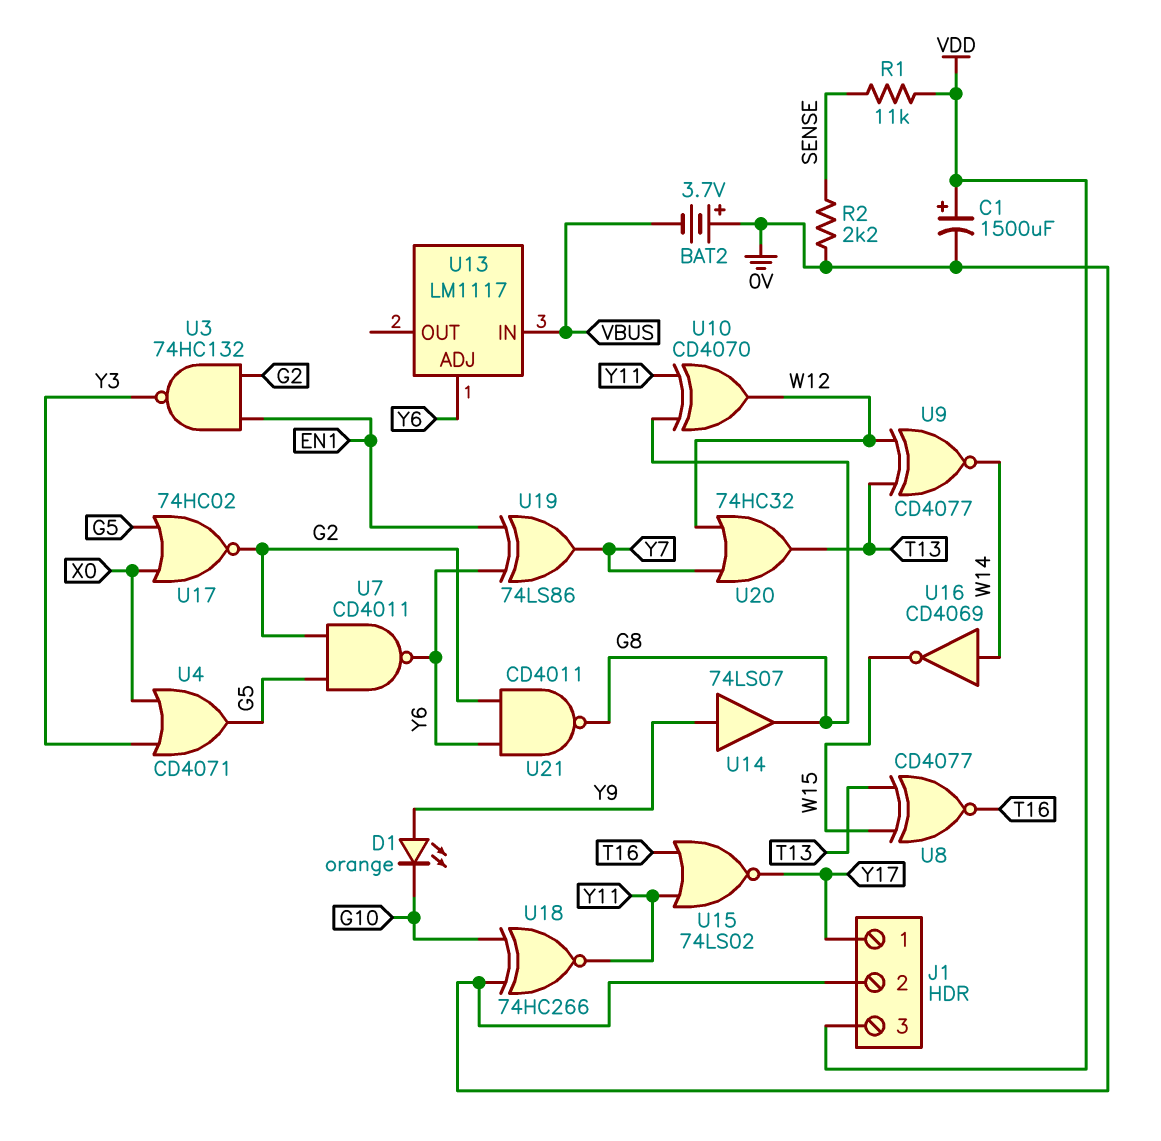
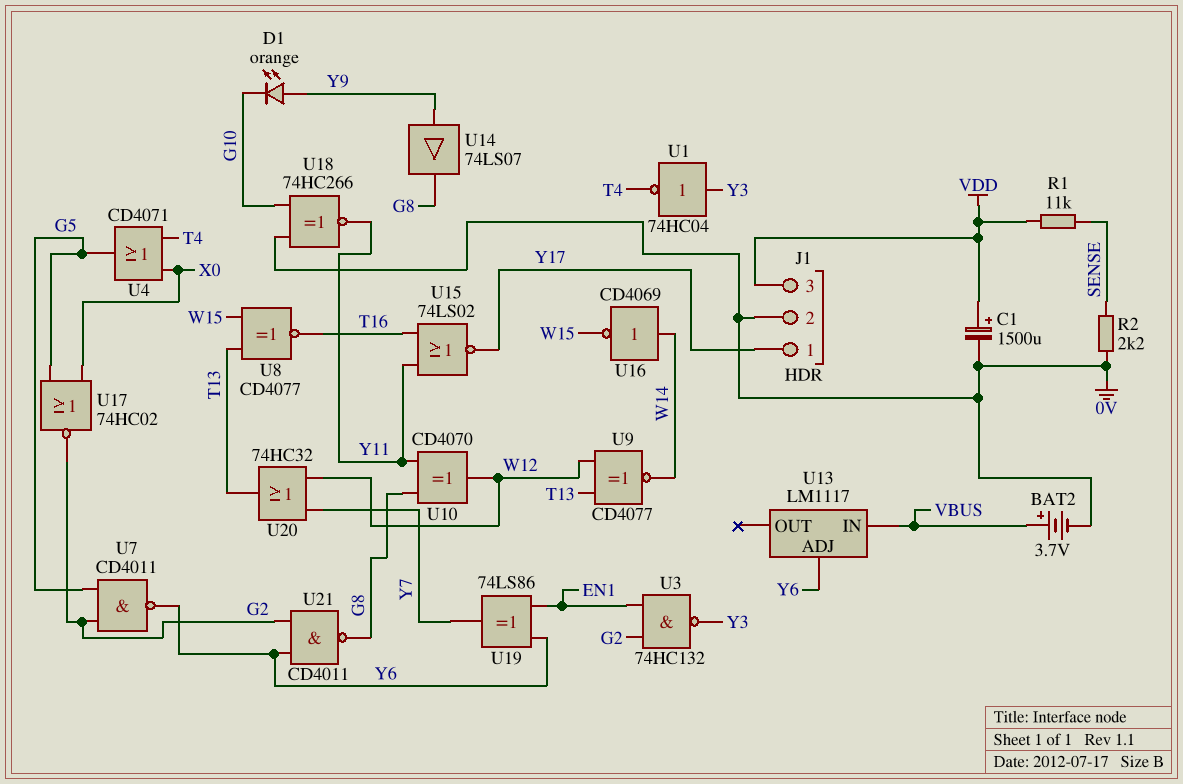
BAT2: 3.7V (plus 0V, minus VBUS) -> 3.7V (plus VBUS, minus 0V)
U1: none -> NOT 74HC04 (in Y3, out T4)
U4: OR CD4071 (in X0, in Y3, out G5) -> OR CD4071 (in T4, in X0, out G5)

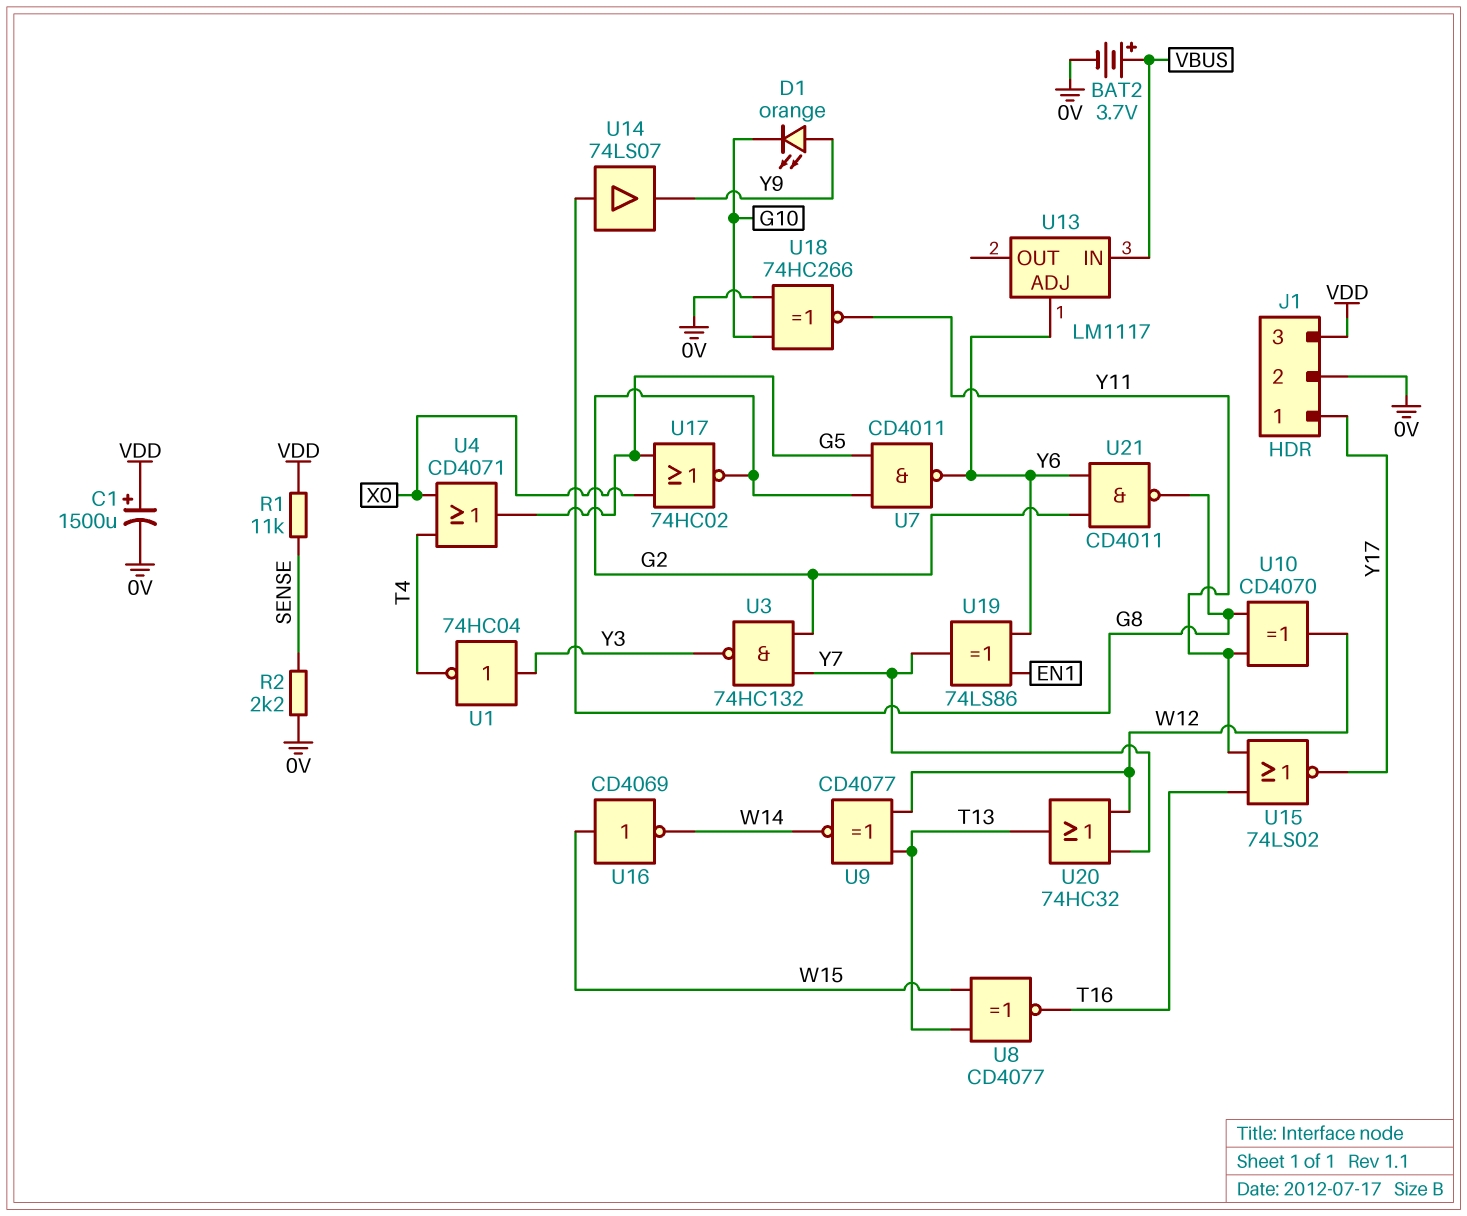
U3: NAND 74HC132 (in EN1, in G2, out Y3) -> NAND 74HC132 (in G2, in Y7, out Y3)
U14: buffer 74LS07 (in Y9, out G8) -> buffer 74LS07 (in G8, out Y9)
U16: NOT CD4069 (in W14, out W15) -> NOT CD4069 (in W15, out W14)

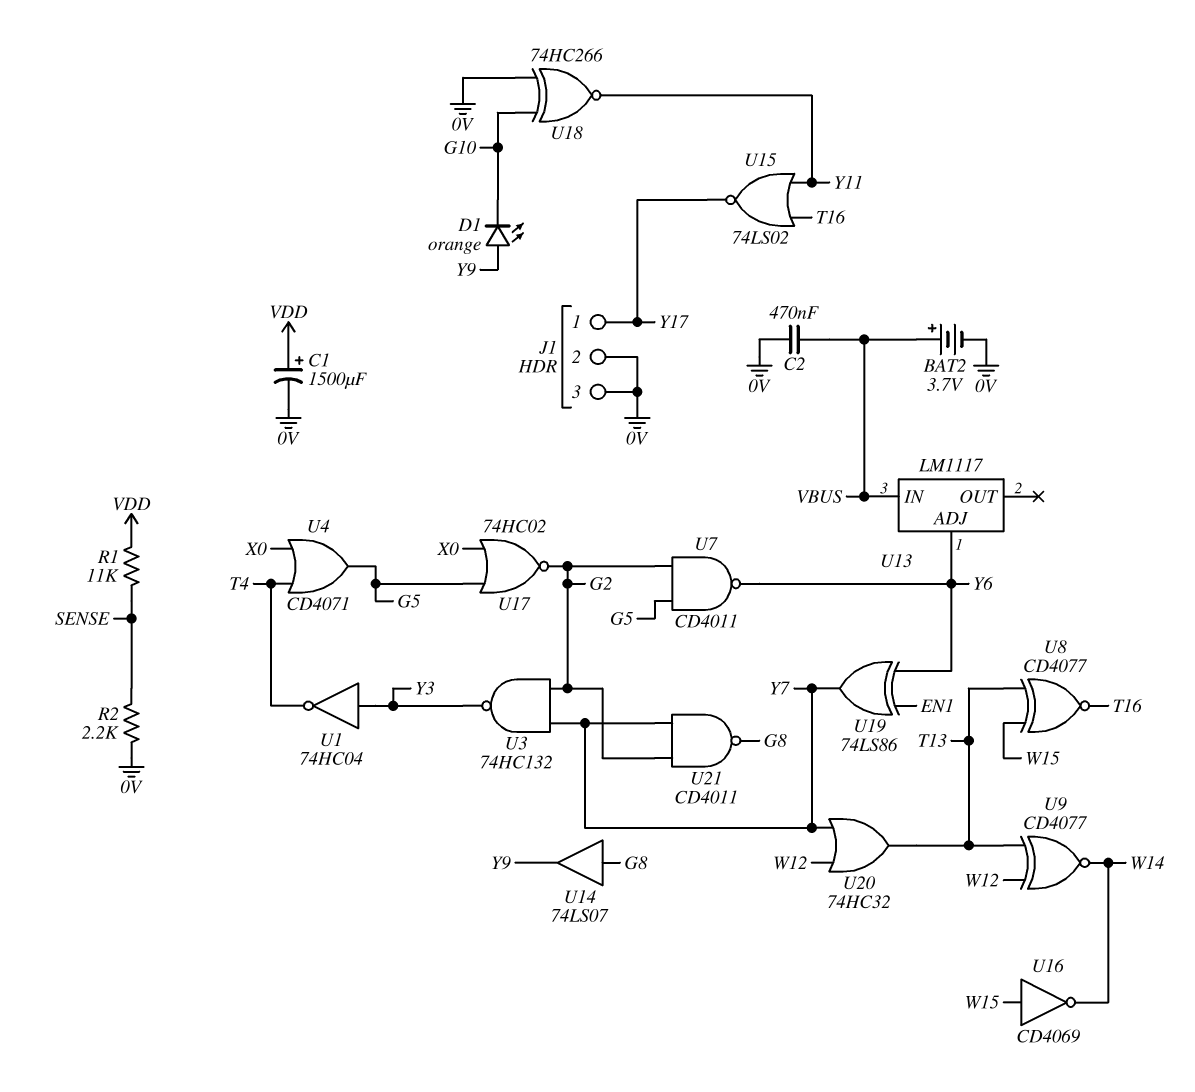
C2: none -> 470nF (0V, VBUS)
J1 pin 3: VDD -> 0V
U10: XOR CD4070 (in G8, in Y11, out W12) -> none
U21: NAND CD4011 (in G2, in Y6, out G8) -> NAND CD4011 (in G2, in Y7, out G8)

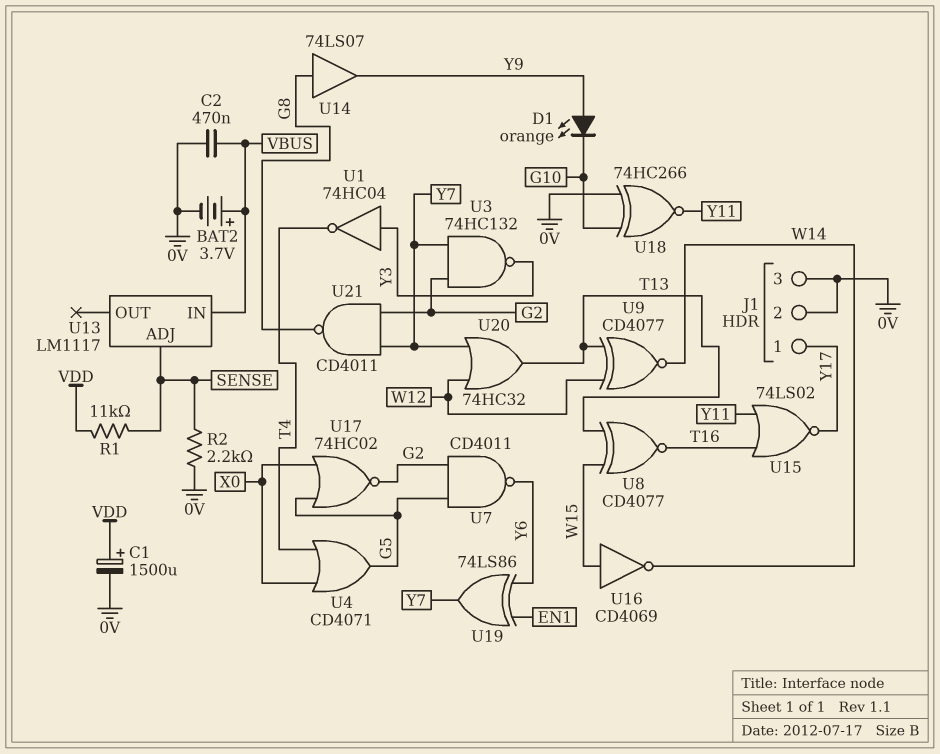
U13 pin ADJ: Y6 -> SENSE

